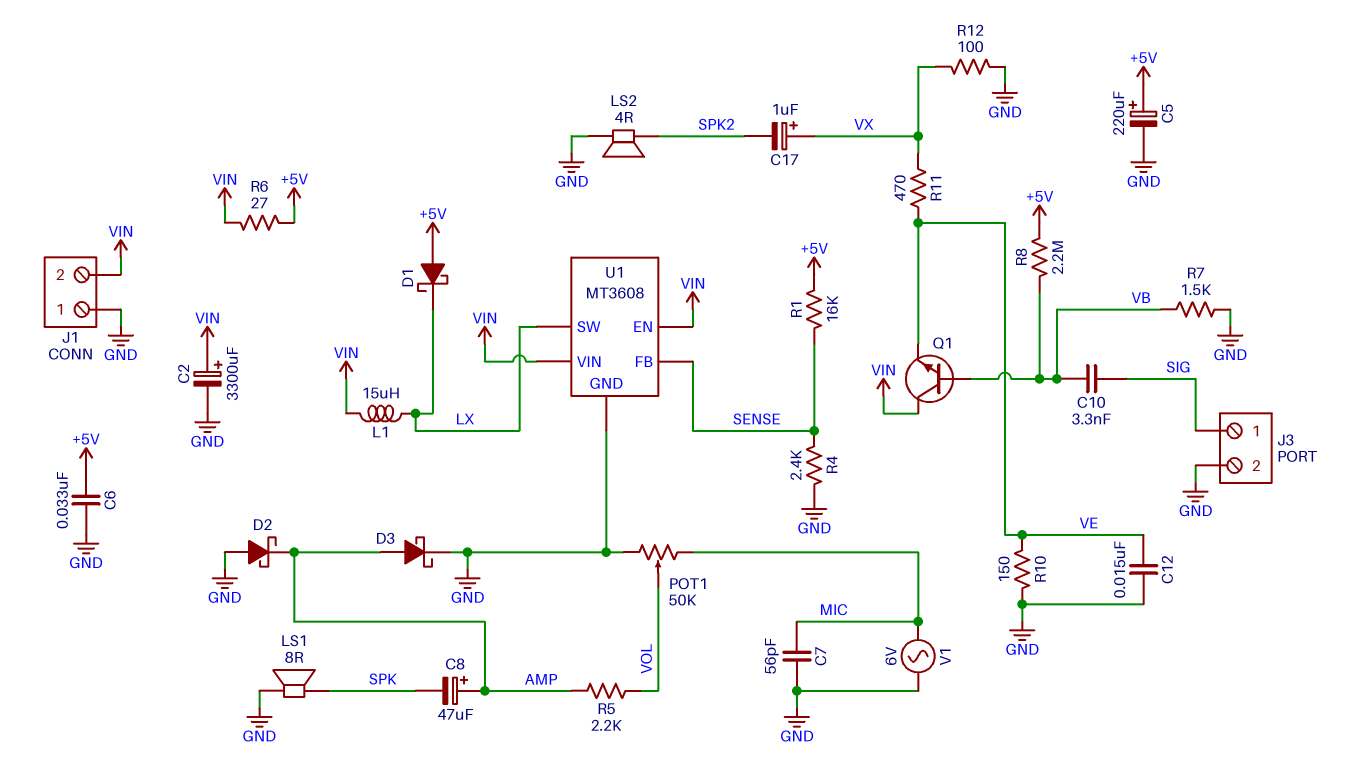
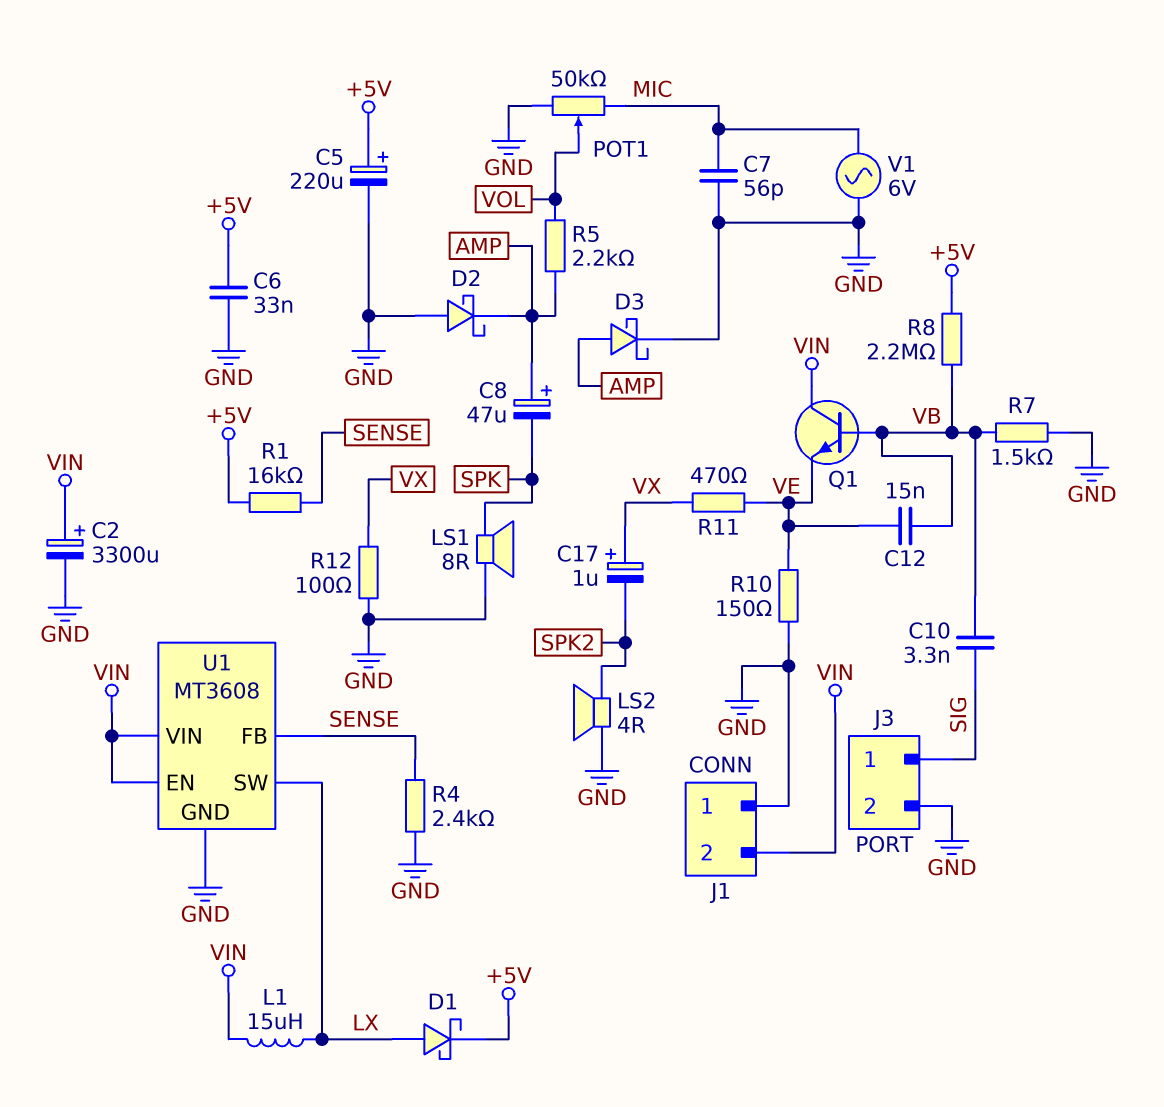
C12: 15nF (GND, VE) -> 15nF (VB, VE)
D1: schottky (A +5V, K LX) -> schottky (A LX, K +5V)
R6: 27 (+5V, VIN) -> none

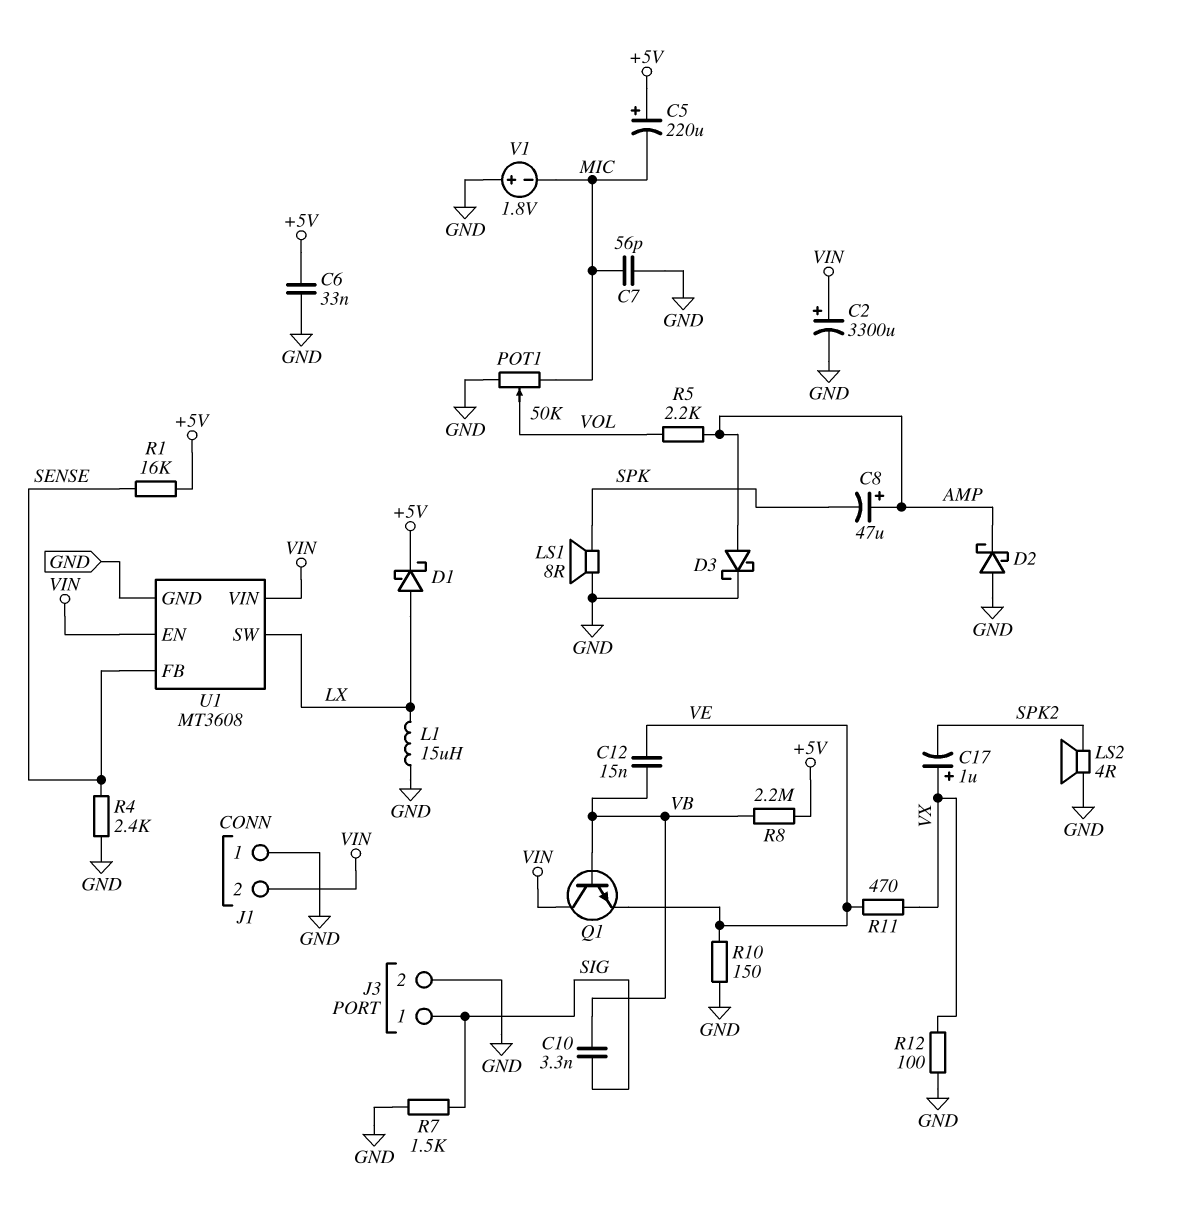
C5: 220uF (plus +5V, minus GND) -> 220uF (plus +5V, minus MIC)
L1: 15uH (LX, VIN) -> 15uH (GND, LX)
R7: 1.5k (GND, VB) -> 1.5k (GND, SIG)
V1: AC 6V (GND, MIC) -> 1.8V (plus GND, minus MIC)

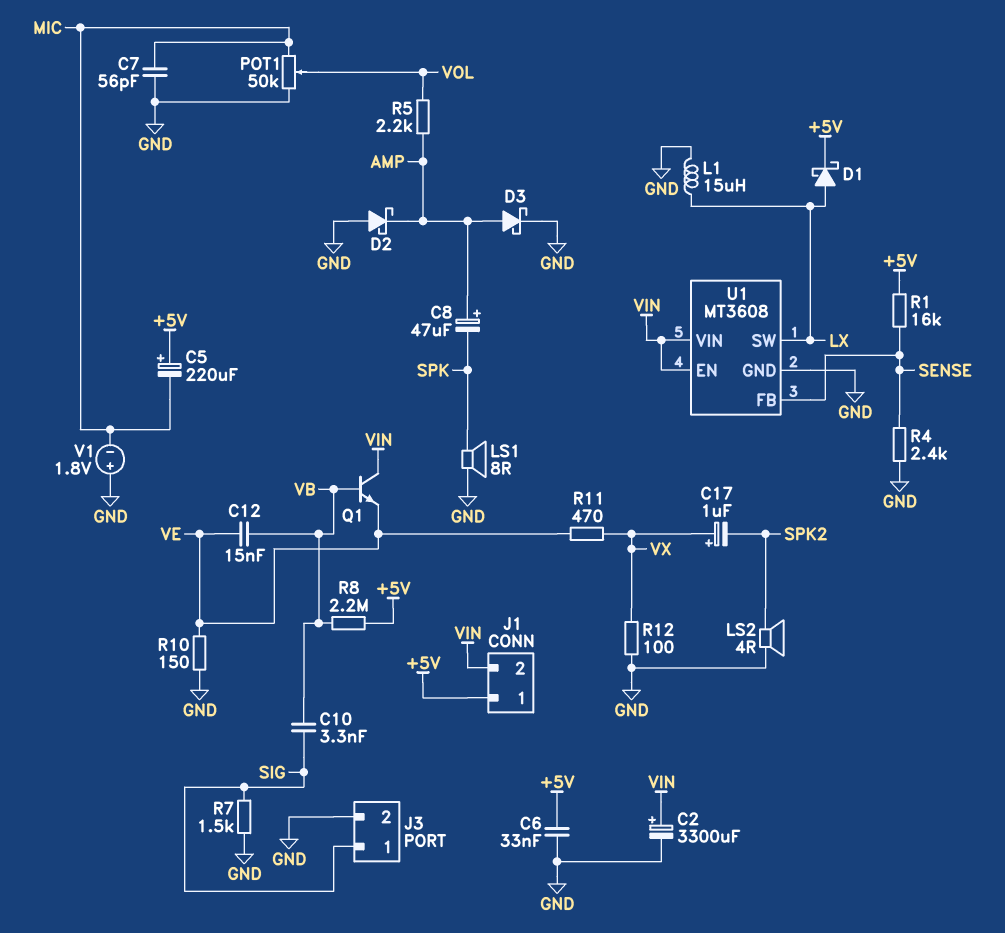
J1 pin 1: GND -> +5V

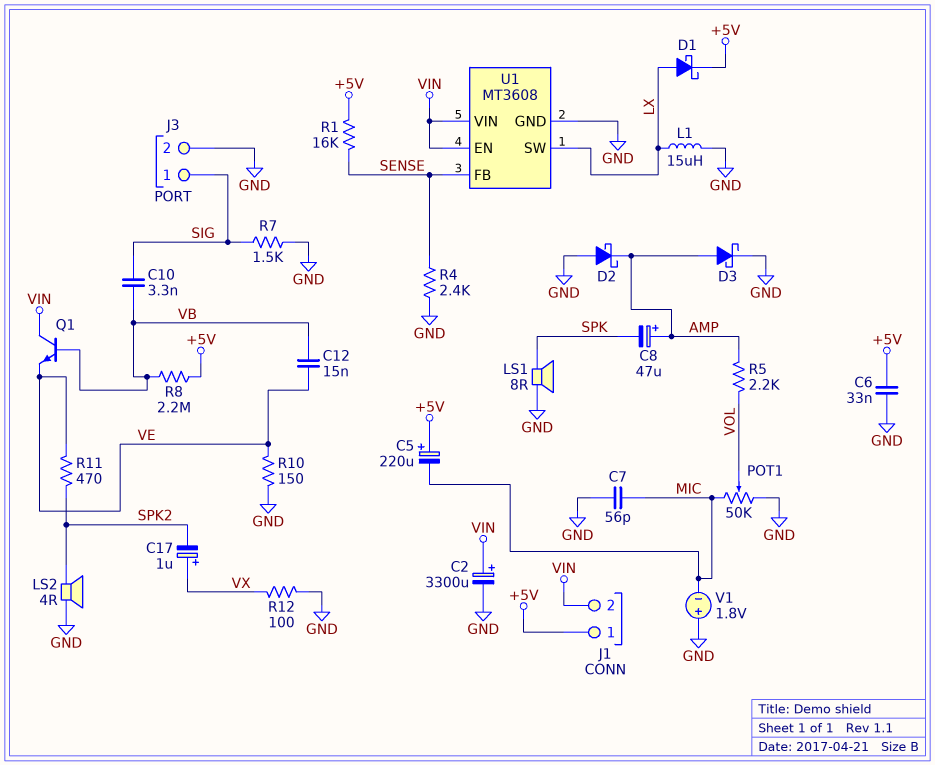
R11: 470 (VE, VX) -> 470 (SPK2, VE)

